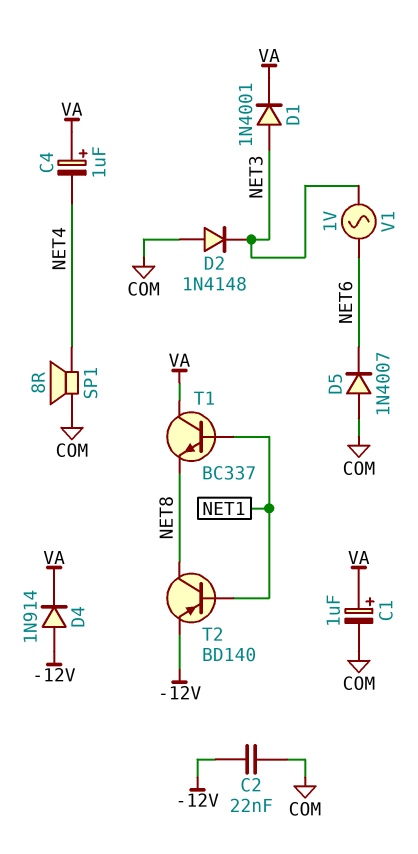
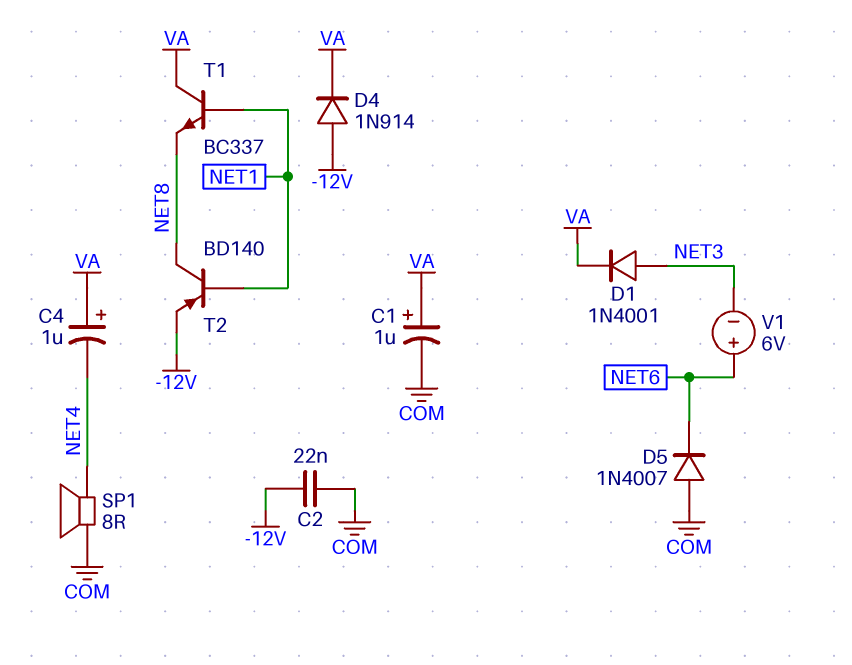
D2: diode 1N4148 (A COM, K NET3) -> none
V1: AC 1V (NET3, NET6) -> 6V (plus NET6, minus NET3)

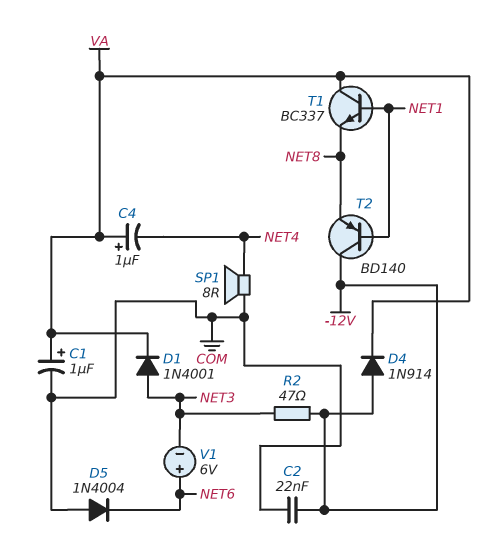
D5: diode 1N4007 (A COM, K NET6) -> diode 1N4004 (A COM, K NET6)
R2: none -> 47 (-12V, NET3)
T2: PNP BD140 (B NET1, C NET8, E -12V) -> PNP BD140 (B NET1, C -12V, E NET8)

